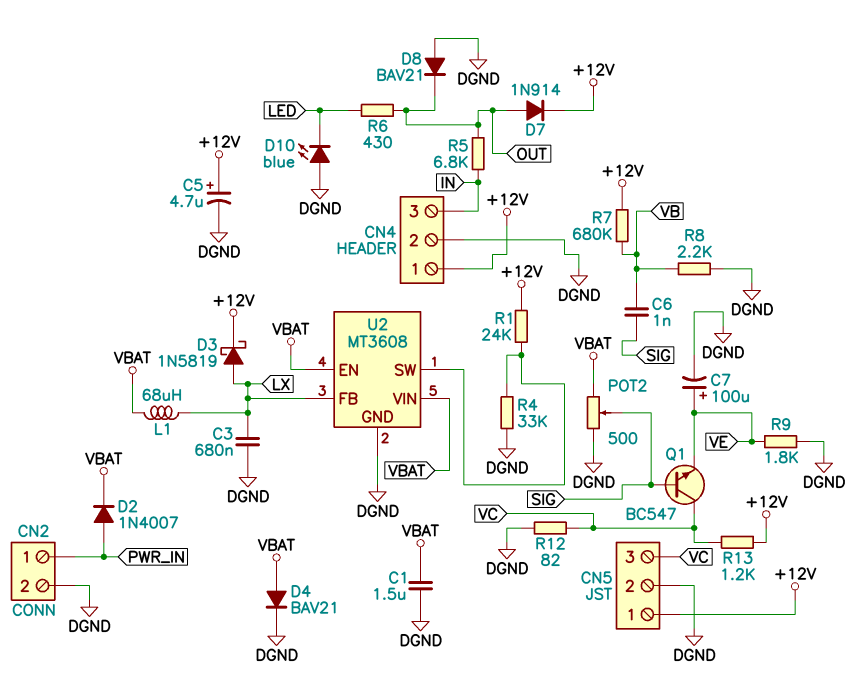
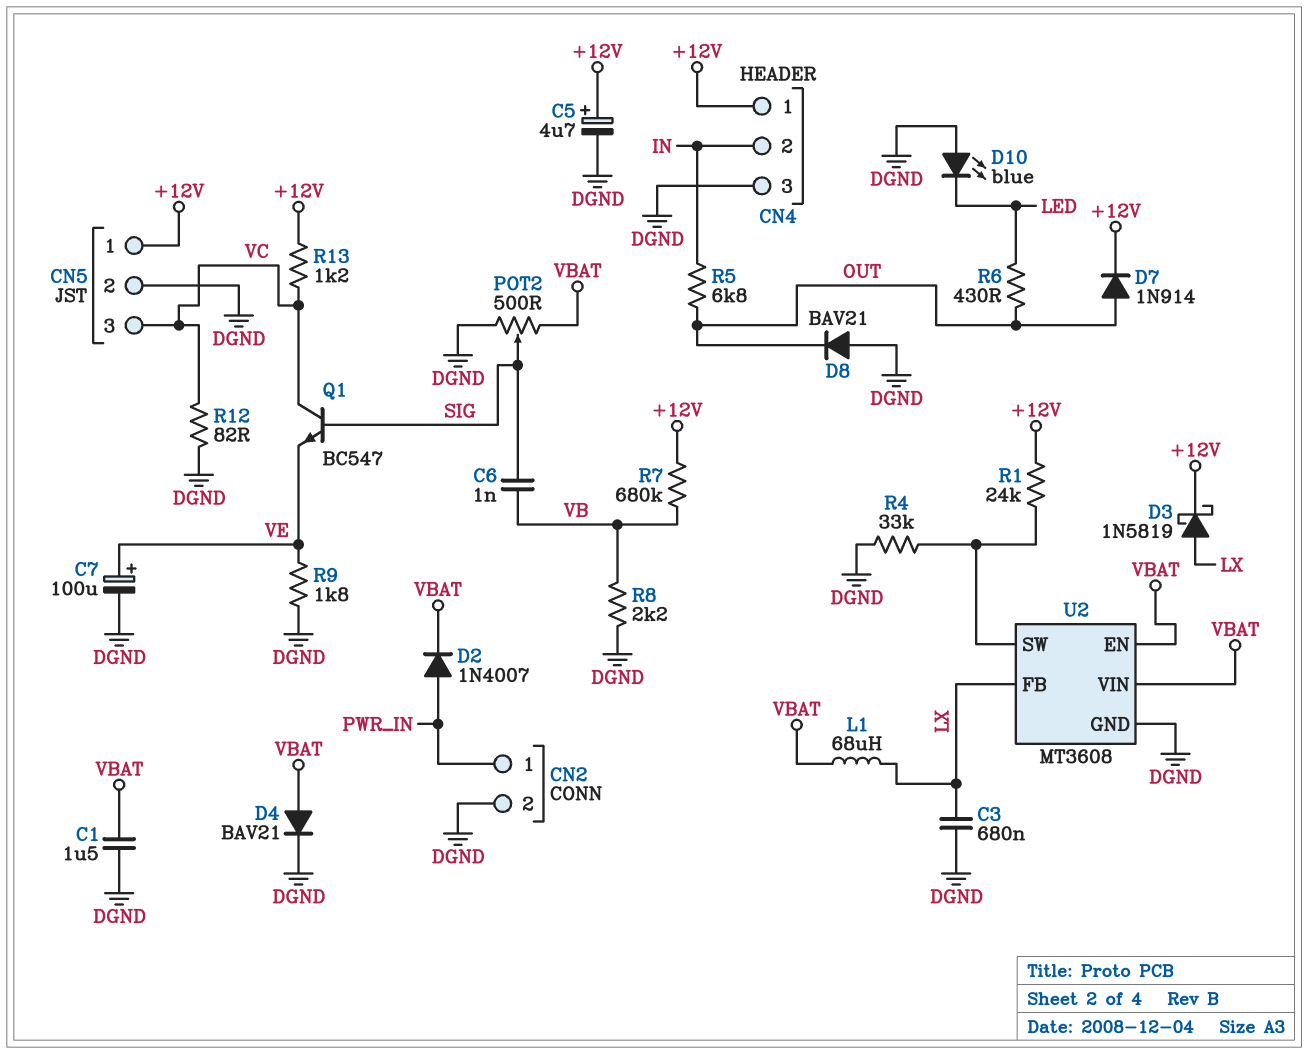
CN4 pin 2: DGND -> IN
CN4 pin 3: IN -> DGND

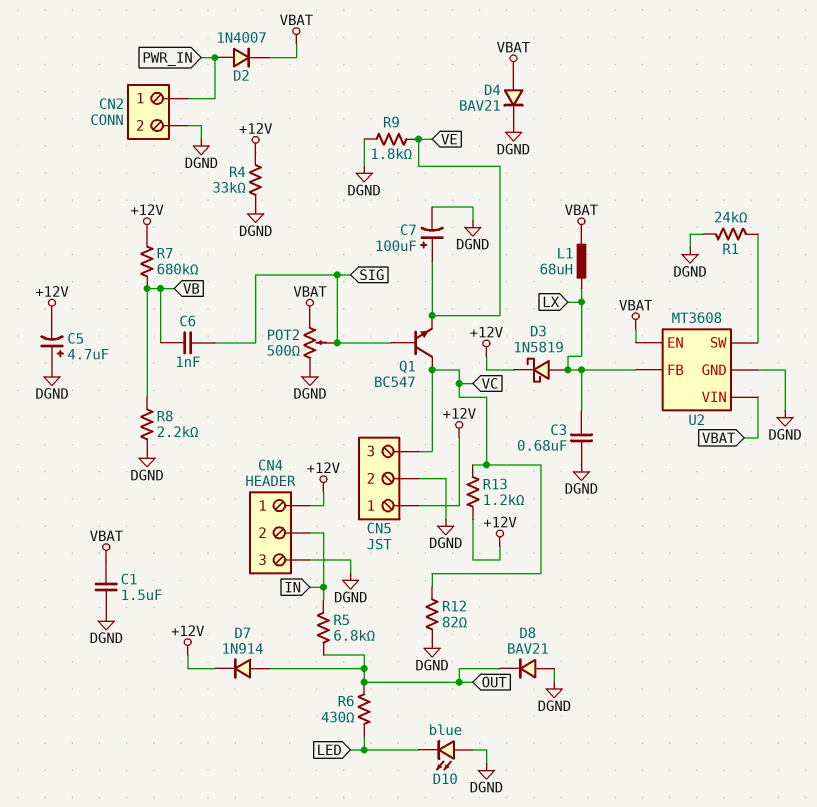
C5: 4.7uF (plus +12V, minus DGND) -> 4.7uF (plus DGND, minus +12V)
R1: 24k (+12V, U2/SW) -> 24k (DGND, U2/SW)
R4: 33k (DGND, U2/SW) -> 33k (+12V, DGND)

